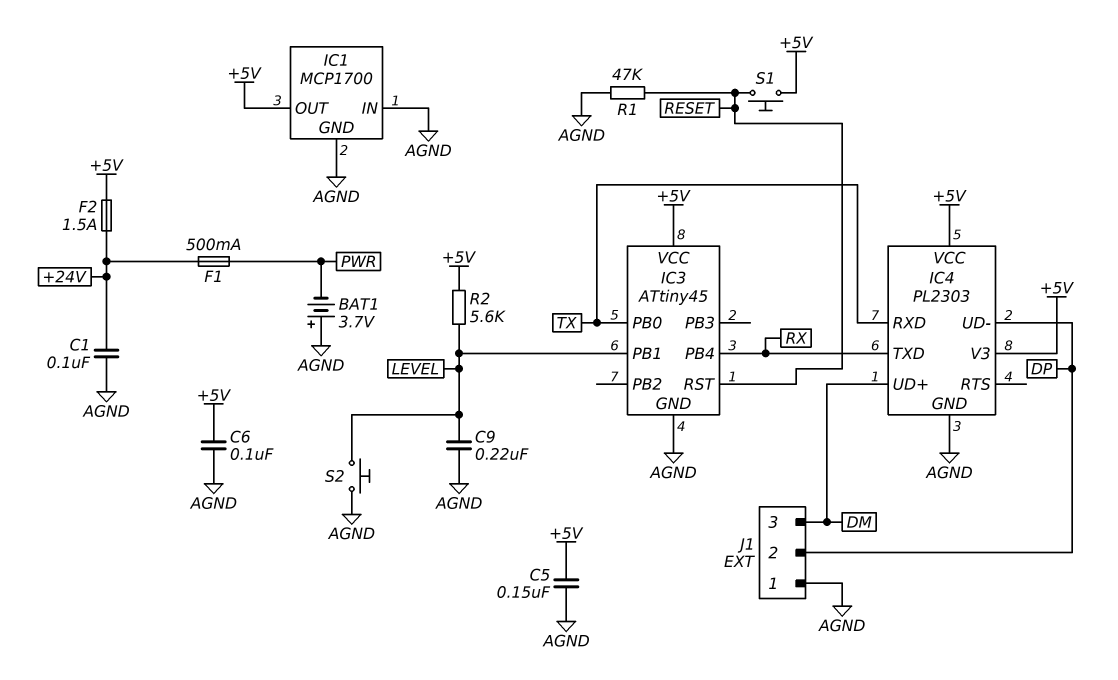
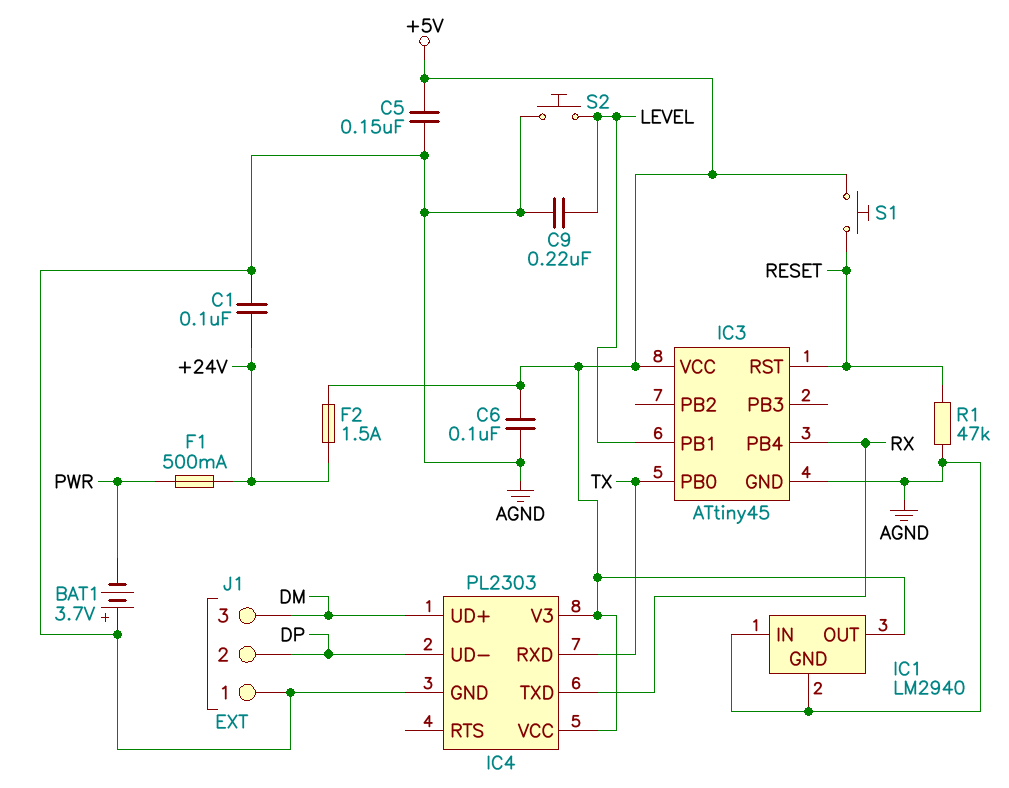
IC1: MCP1700 -> LM2940
R2: 5.6k (+5V, LEVEL) -> none

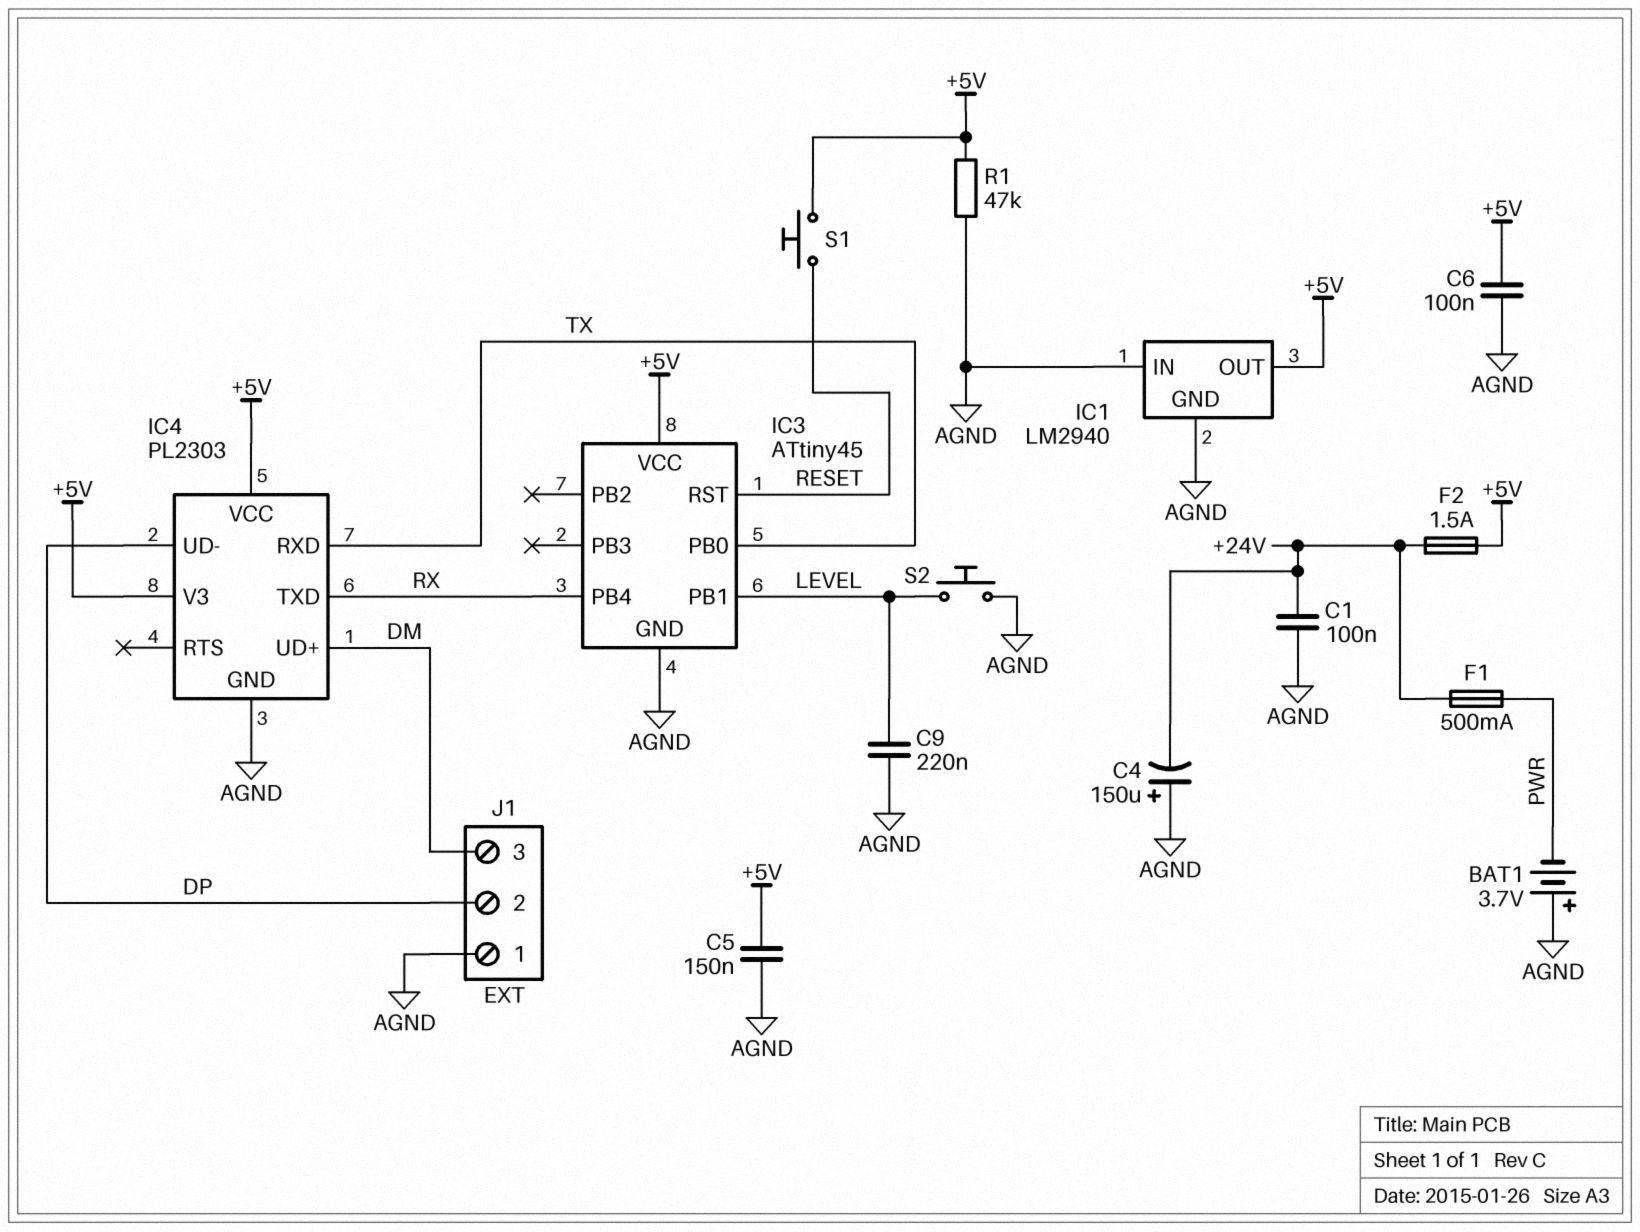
C4: none -> 150uF (plus AGND, minus +24V)
R1: 47k (AGND, RESET) -> 47k (+5V, AGND)

